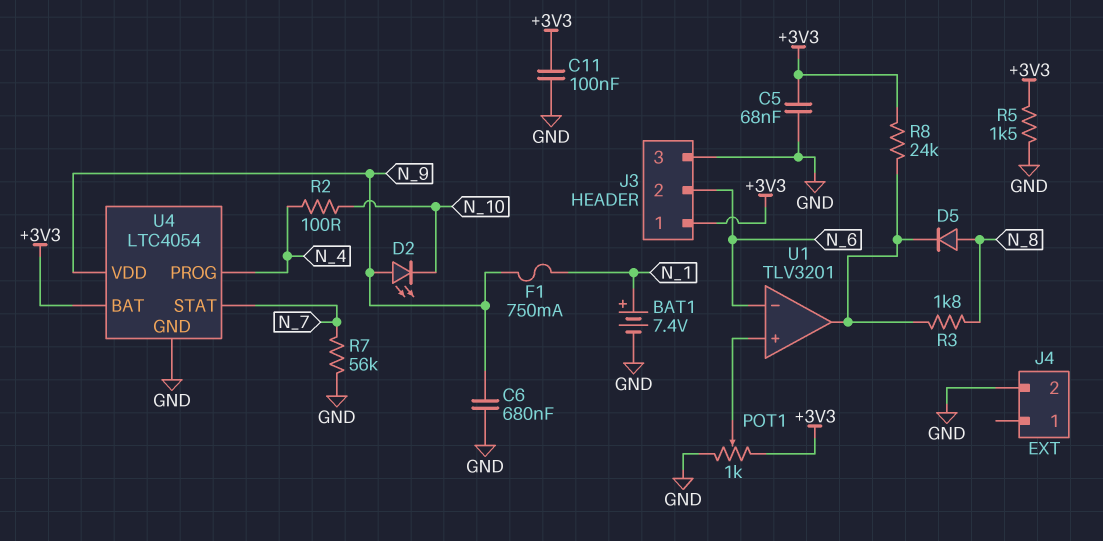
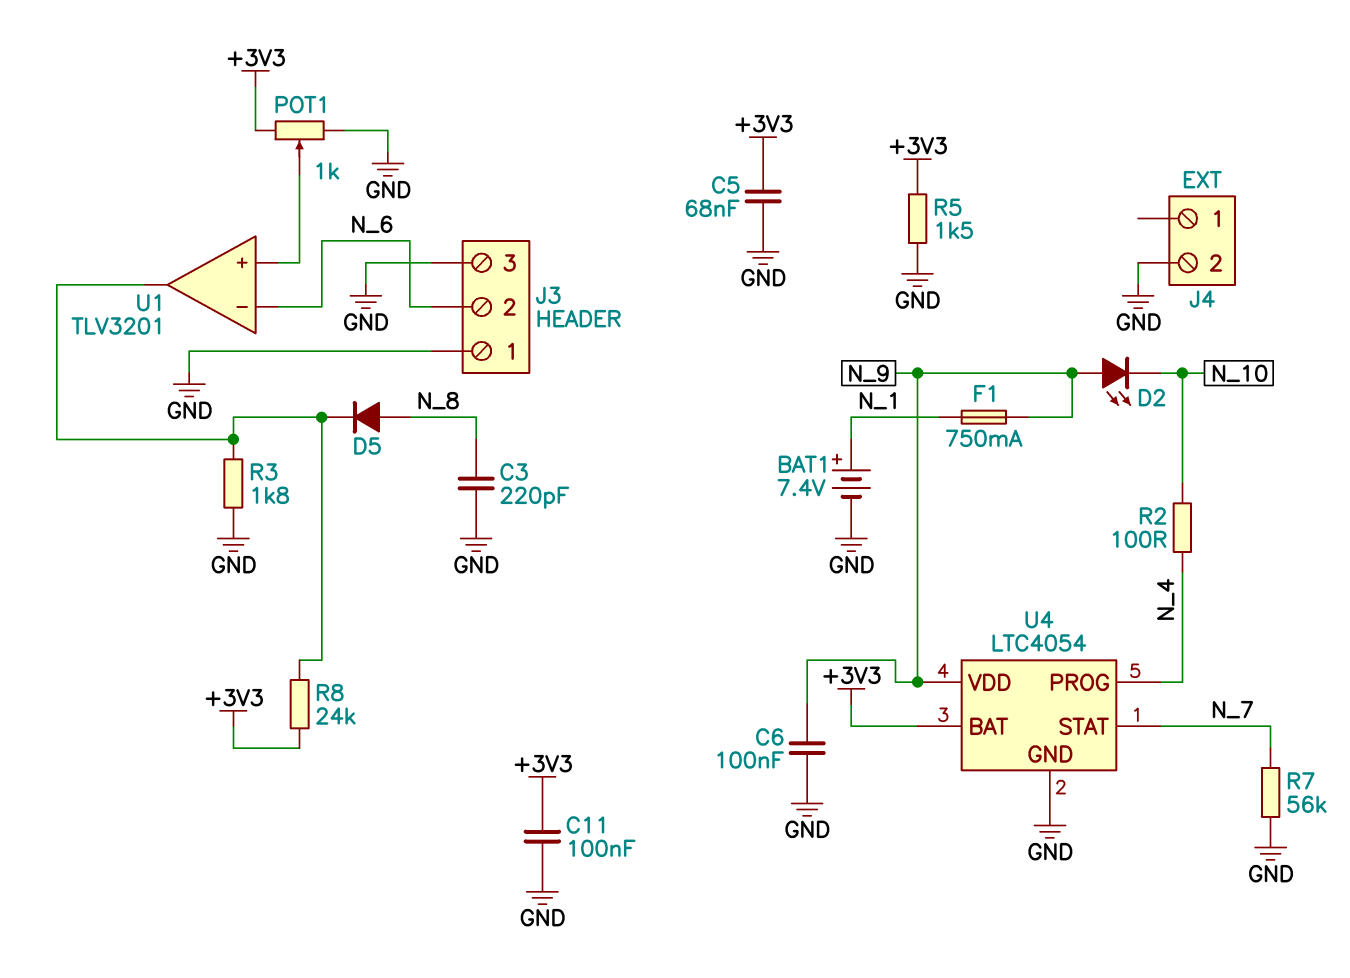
C3: none -> 220pF (GND, N_8)
C6: 680nF (GND, N_9) -> 100nF (GND, N_9)
J3 pin 1: +3V3 -> GND
R3: 1.8k (N_8, U1/out) -> 1.8k (GND, U1/out)

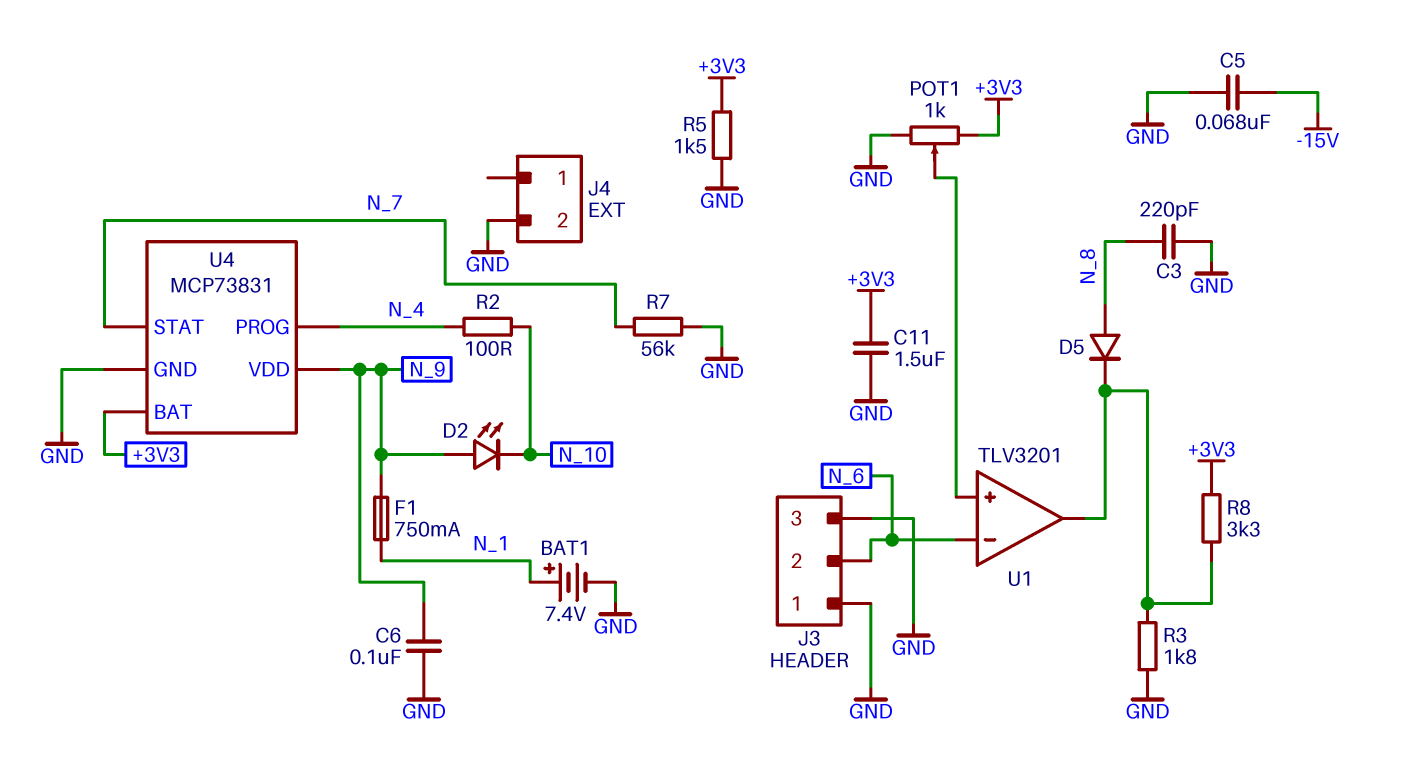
C5: 68nF (+3V3, GND) -> 68nF (-15V, GND)
C11: 100nF (+3V3, GND) -> 1.5uF (+3V3, GND)
R8: 24k (+3V3, U1/out) -> 3.3k (+3V3, U1/out)
U4: LTC4054 -> MCP73831

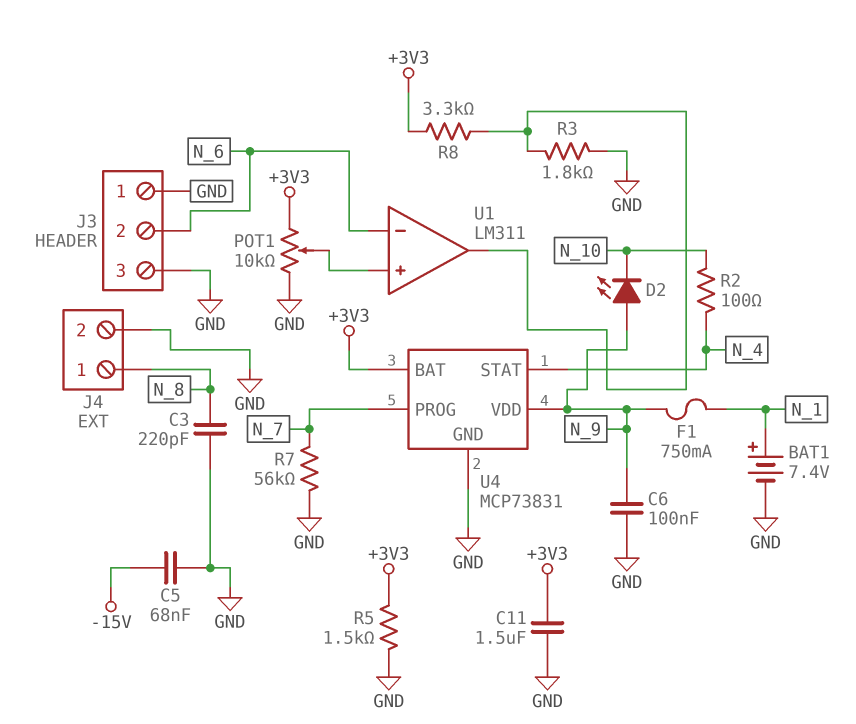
D5: diode (A N_8, K U1/out) -> none
J4 pin 1: none -> N_8
POT1: 1k (+3V3, GND, wiper U1/in+) -> 10k (+3V3, GND, wiper U1/in+)
U1: TLV3201 -> LM311
U4 pin PROG: N_4 -> N_7
U4 pin STAT: N_7 -> N_4

